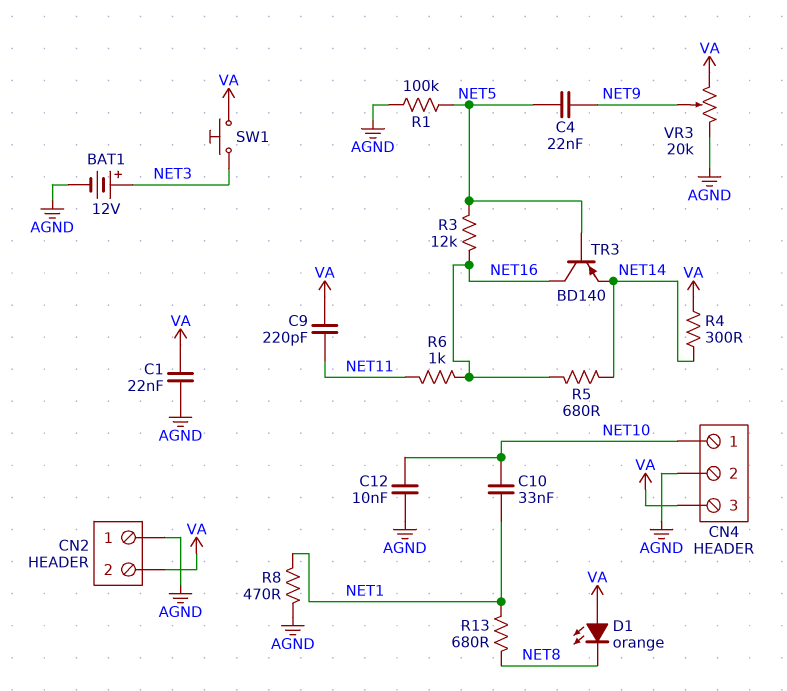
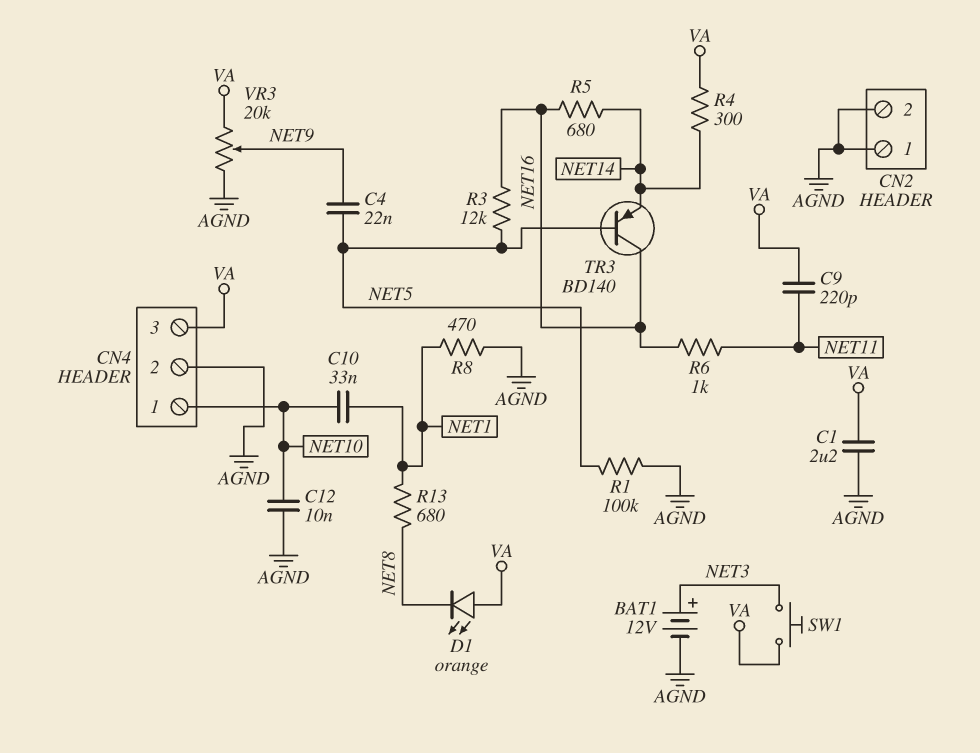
C1: 22nF (AGND, VA) -> 2.2uF (AGND, VA)
CN2 pin 2: VA -> AGND

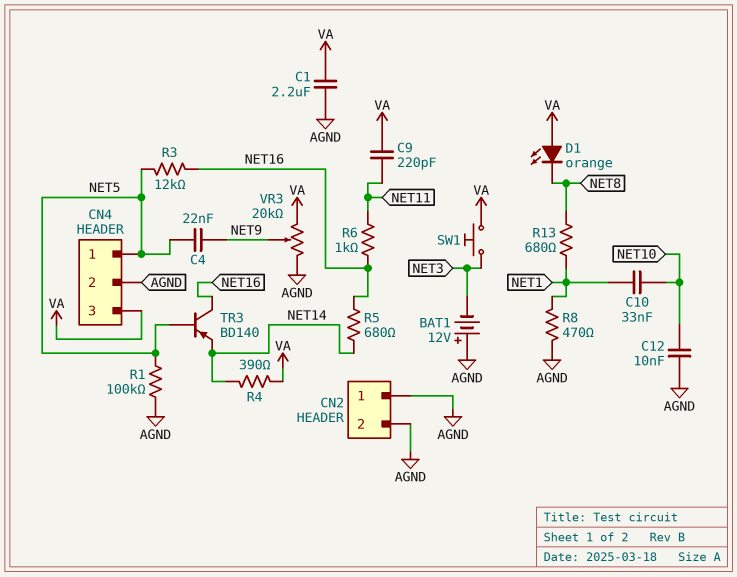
BAT1: 12V (plus NET3, minus AGND) -> 12V (plus AGND, minus NET3)
CN4 pin 1: NET10 -> NET5
R4: 300 (NET14, VA) -> 390 (NET14, VA)

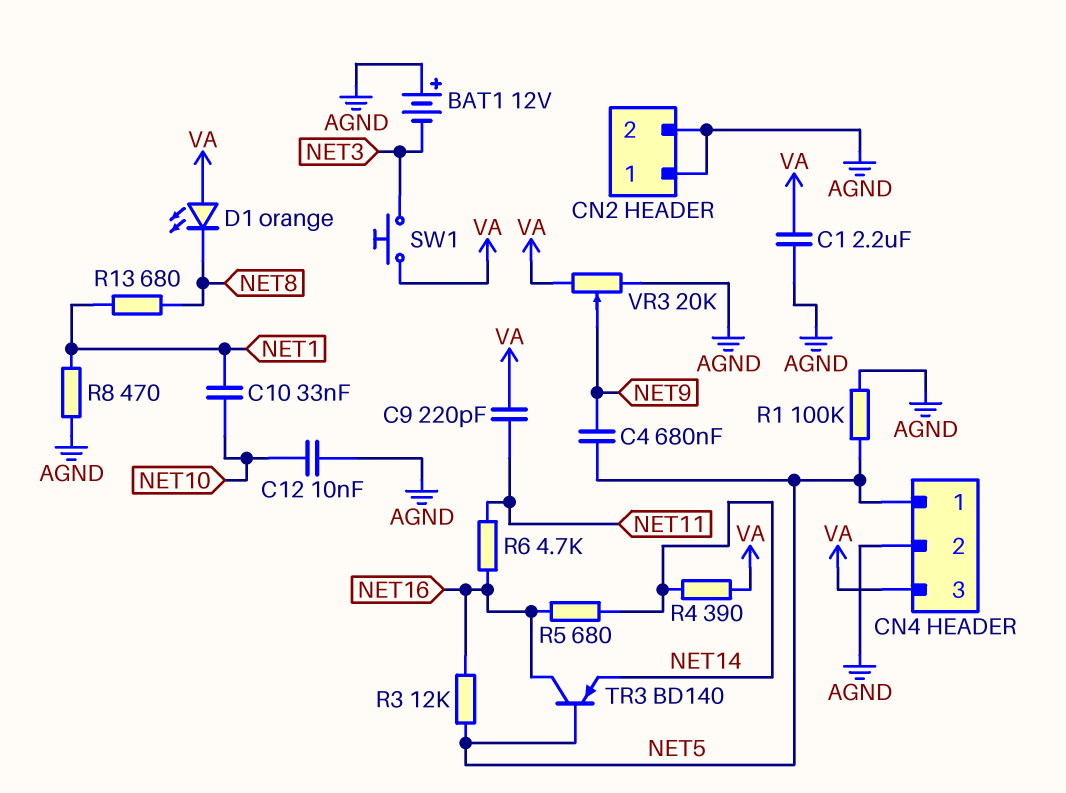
C4: 22nF (NET5, NET9) -> 680nF (NET5, NET9)
R6: 1k (NET11, NET16) -> 4.7k (NET11, NET16)

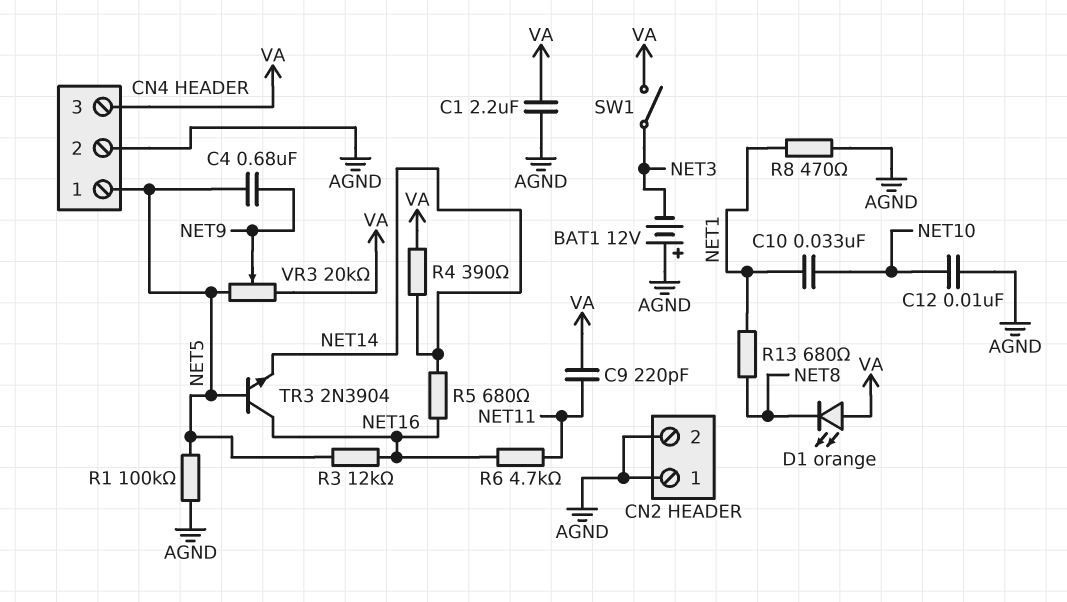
SW1: button (NET3, VA) -> switch (NET3, VA)
TR3: PNP BD140 (B NET5, C NET16, E NET14) -> NPN 2N3904 (B NET5, C NET16, E NET14)
VR3: 20k (AGND, VA, wiper NET9) -> 20k (NET5, VA, wiper NET9)

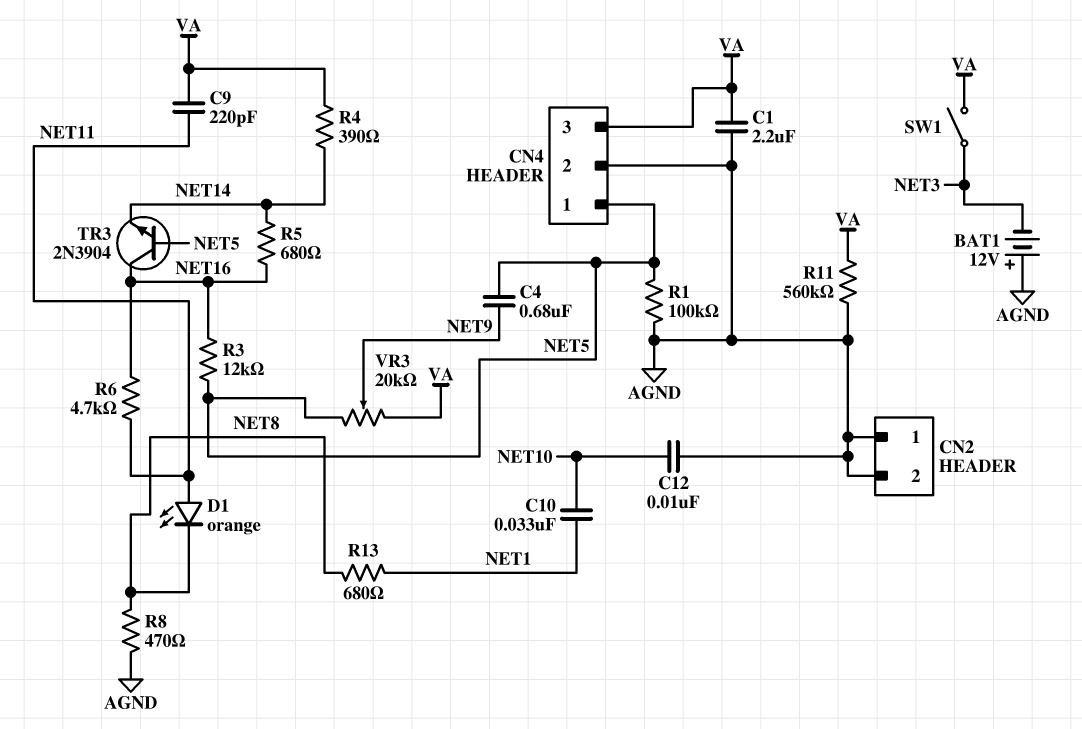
D1: LED orange (A VA, K NET8) -> LED orange (A NET11, K NET8)
R8: 470 (AGND, NET1) -> 470 (AGND, NET8)
R11: none -> 560k (AGND, VA)

